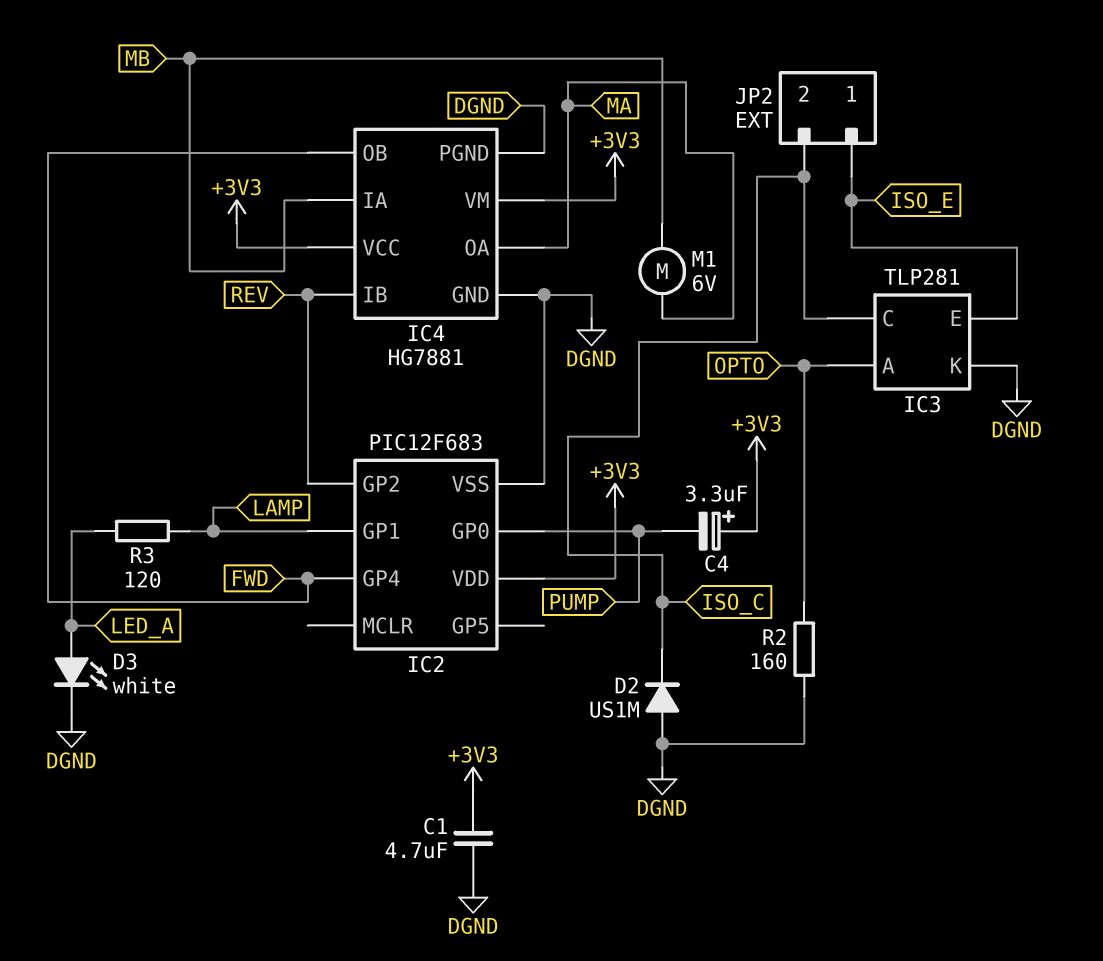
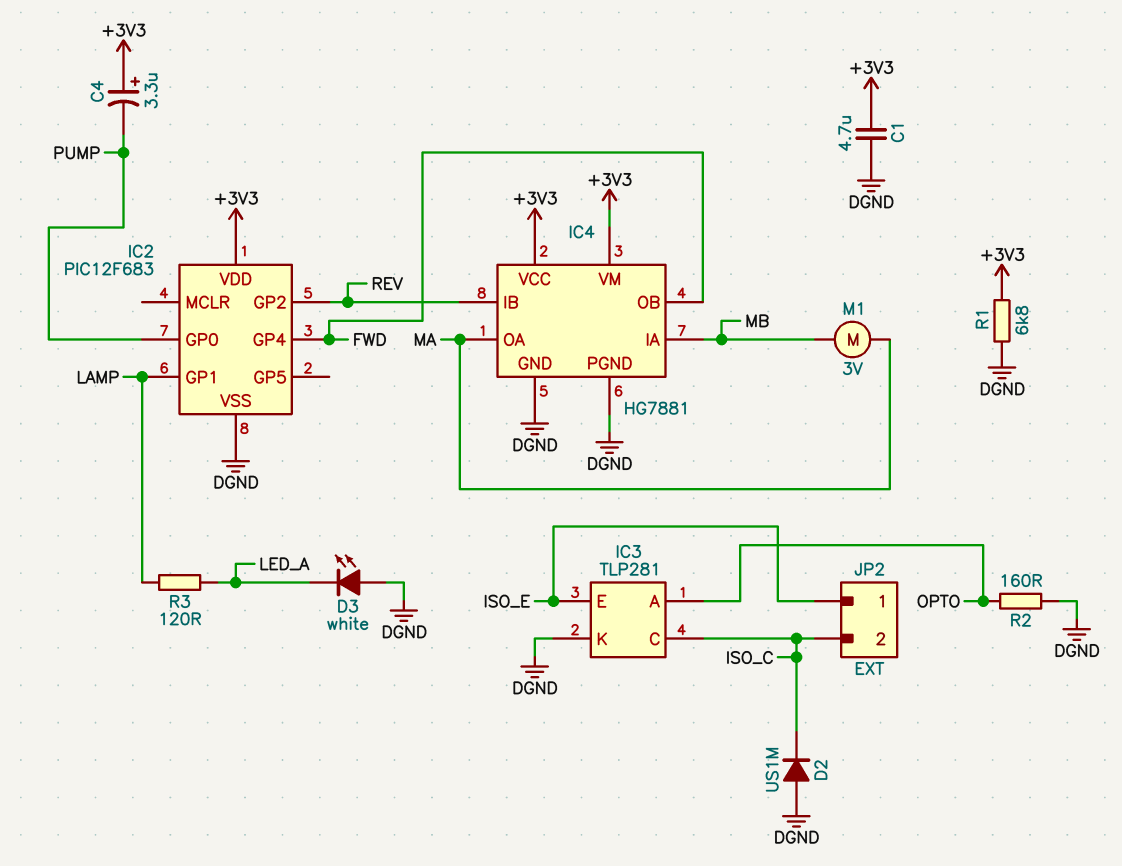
D3: LED white (A LED_A, K DGND) -> LED white (A DGND, K LED_A)
M1: motor 6V (MA, MB) -> motor 3V (MA, MB)
R1: none -> 6.8k (+3V3, DGND)

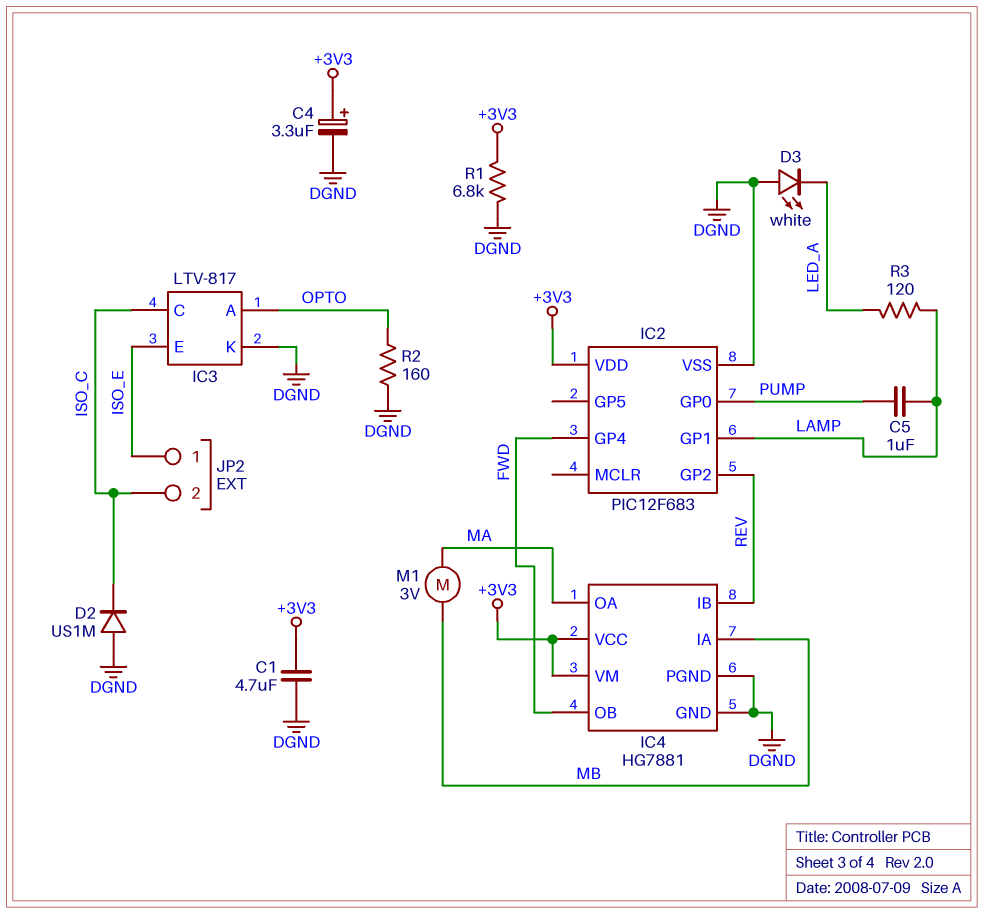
C4: 3.3uF (plus +3V3, minus PUMP) -> 3.3uF (plus +3V3, minus DGND)
C5: none -> 1uF (LAMP, PUMP)
IC3: TLP281 -> LTV-817

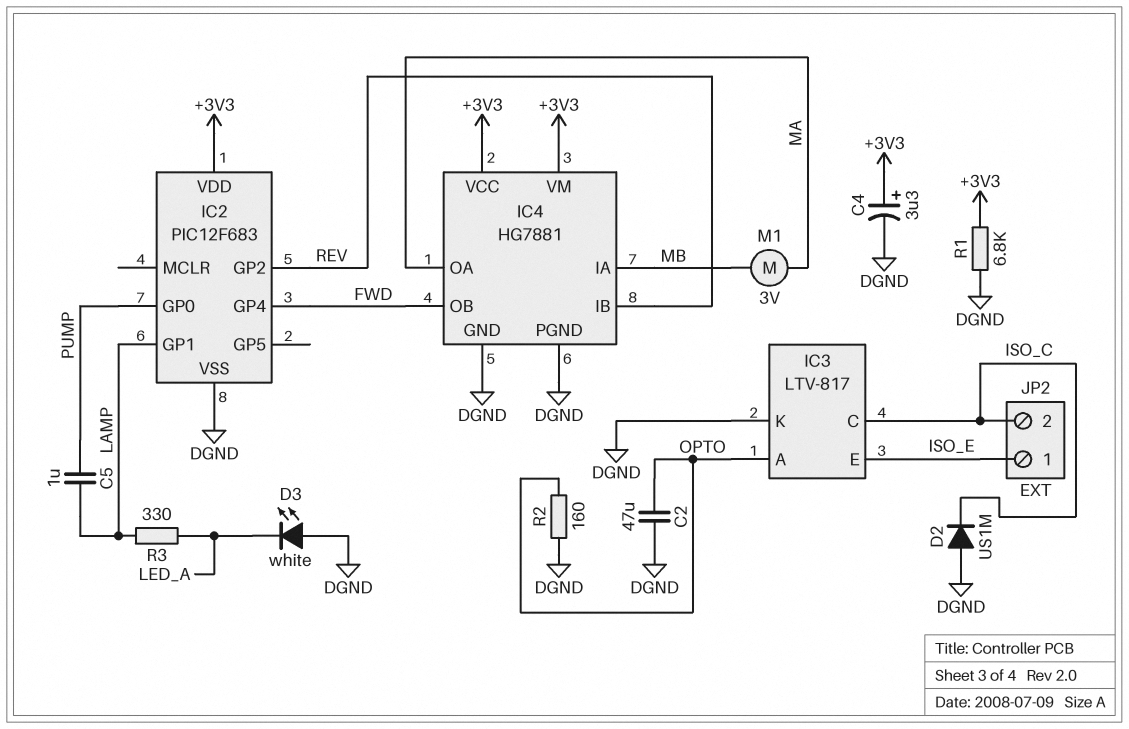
C1: 4.7uF (+3V3, DGND) -> none
C2: none -> 47uF (DGND, OPTO)
R3: 120 (LAMP, LED_A) -> 330 (LAMP, LED_A)

